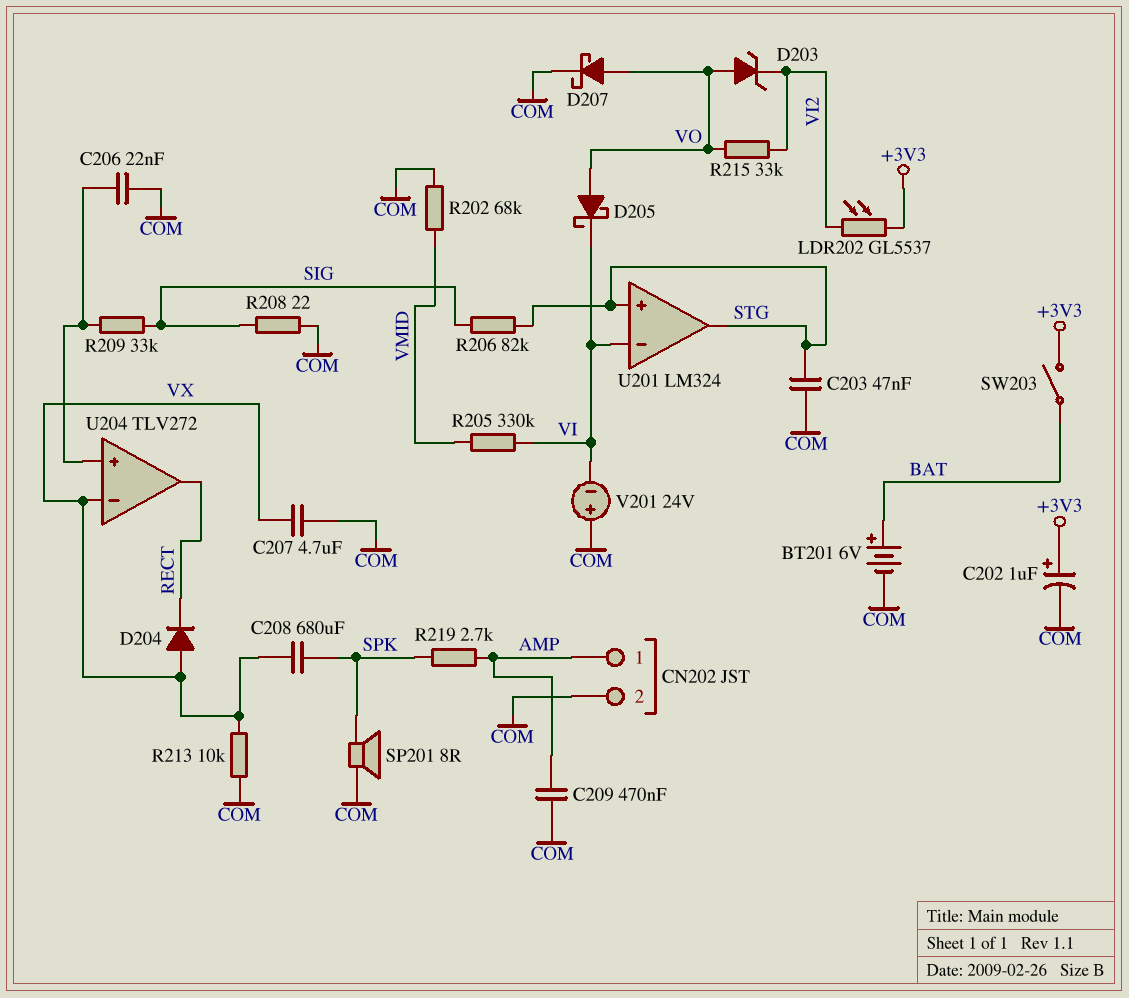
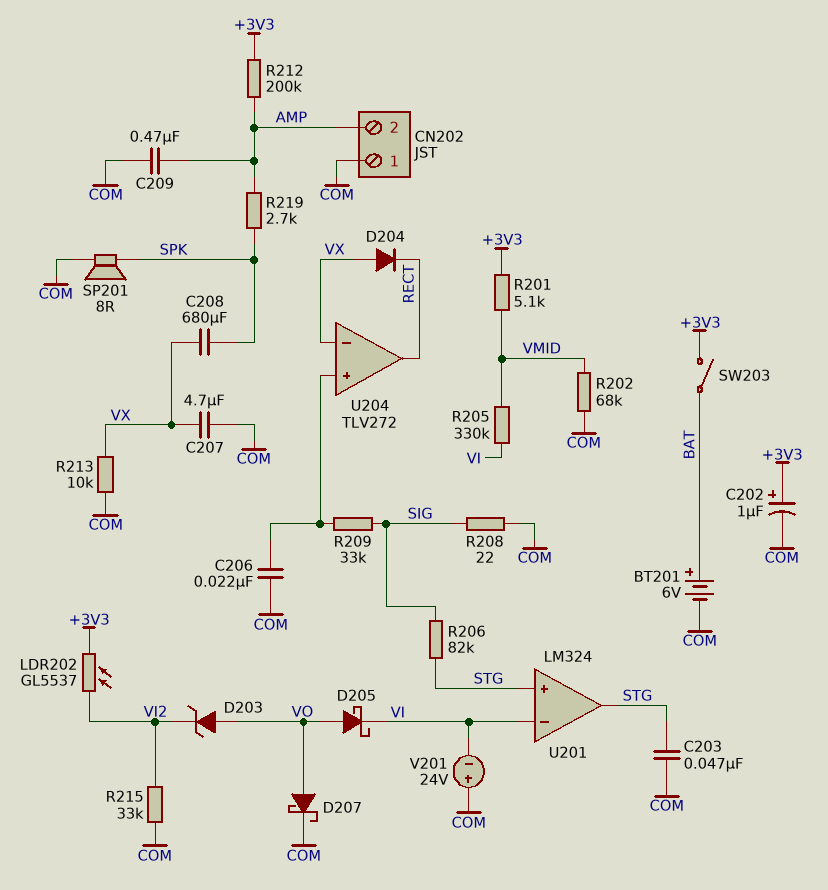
CN202 pin 1: AMP -> COM
CN202 pin 2: COM -> AMP
R201: none -> 5.1k (+3V3, VMID)
R212: none -> 200k (+3V3, AMP)
R215: 33k (VI2, VO) -> 33k (COM, VI2)

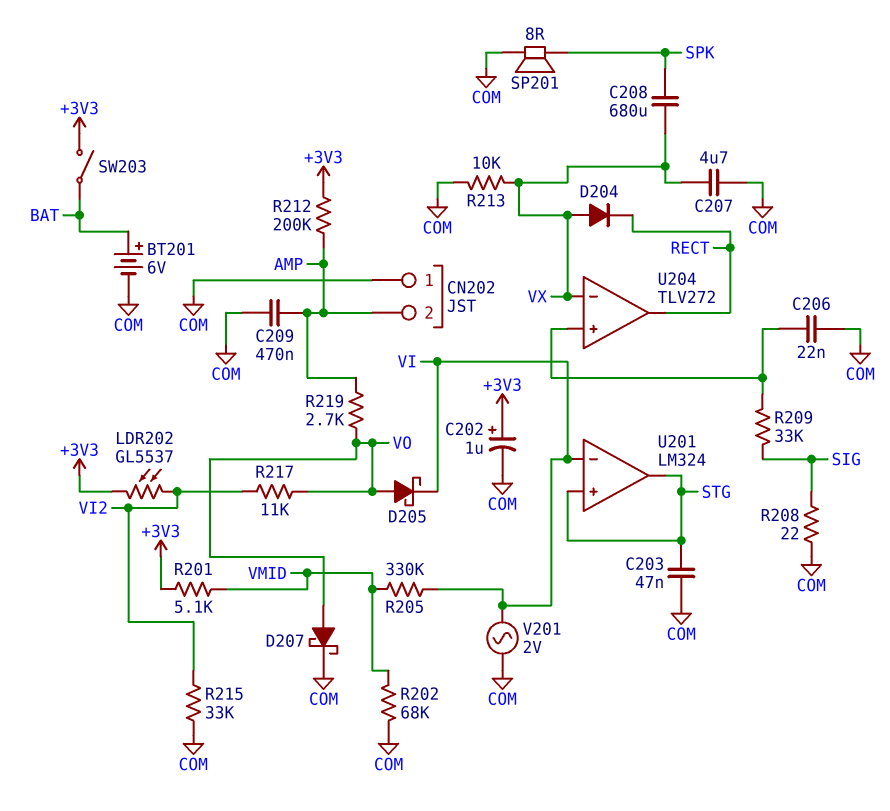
D203: zener (A VO, K VI2) -> none
R206: 82k (SIG, STG) -> none
R217: none -> 11k (VI2, VO)
R219: 2.7k (AMP, SPK) -> 2.7k (AMP, VO)
V201: 24V (plus COM, minus VI) -> AC 2V (COM, VI)

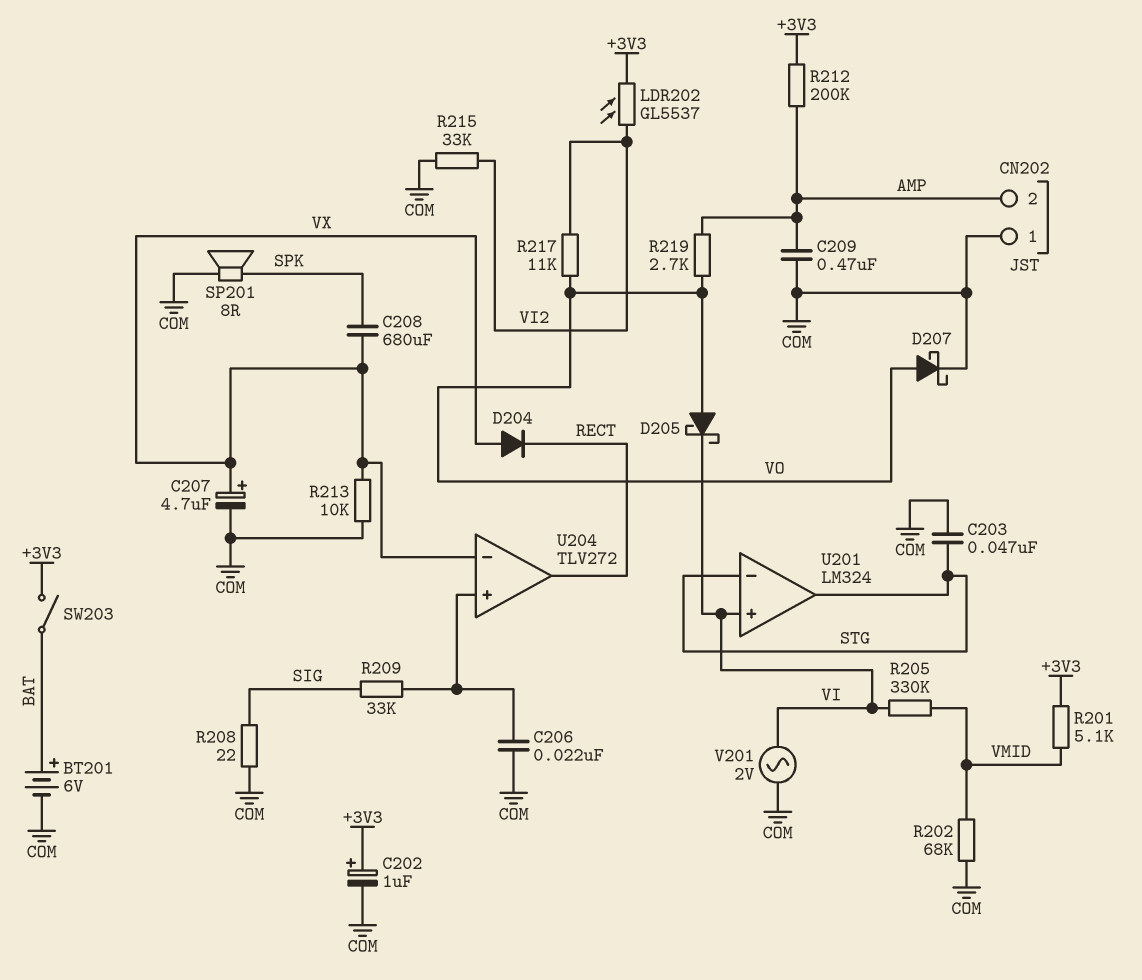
C207: 4.7uF (COM, VX) -> 4.7uF (plus VX, minus COM)
U201 pin in+: STG -> VI
U201 pin in-: VI -> STG

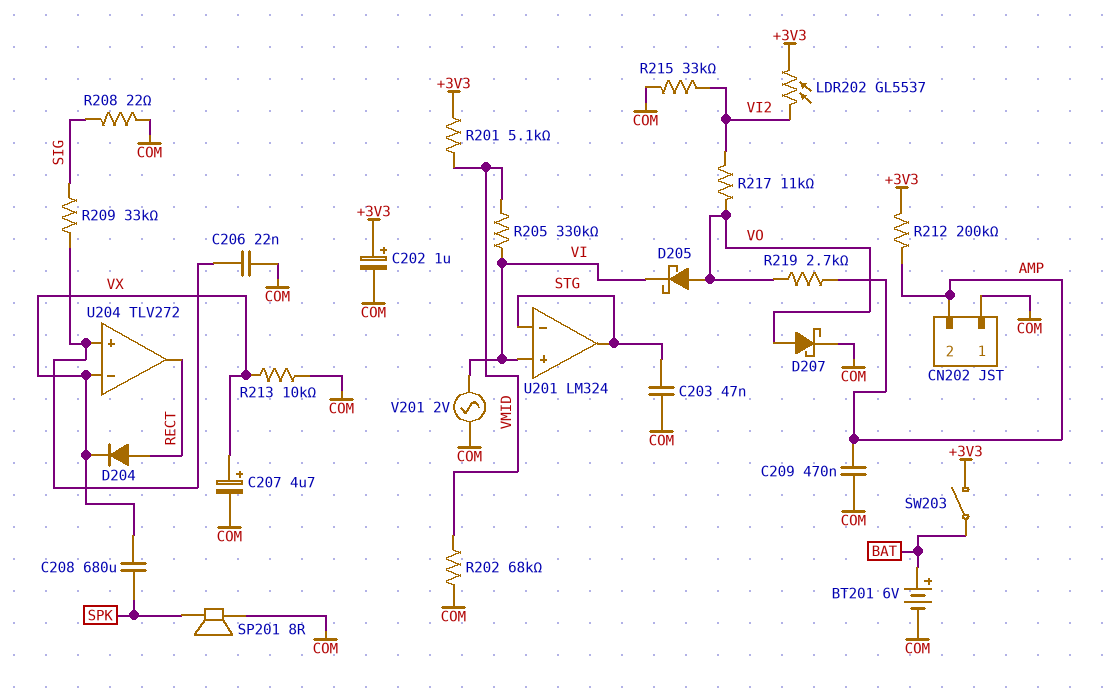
D204: diode (A VX, K RECT) -> diode (A RECT, K VX)

